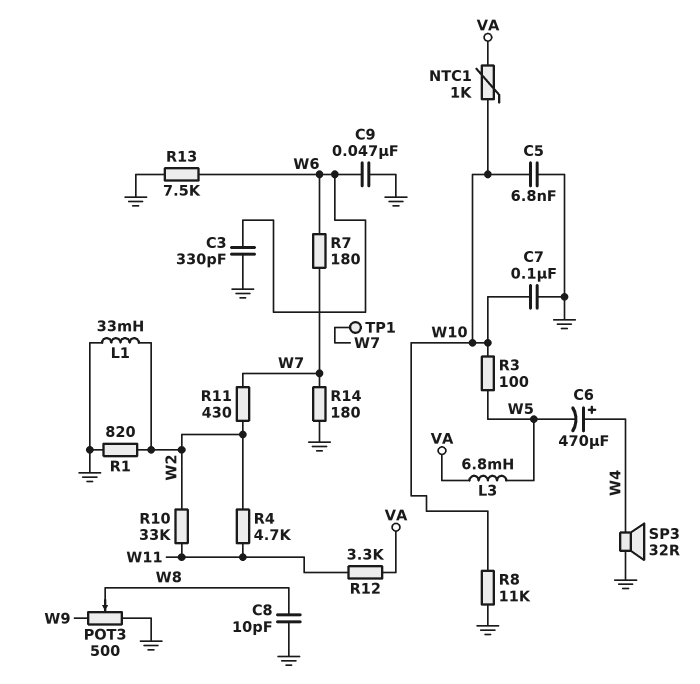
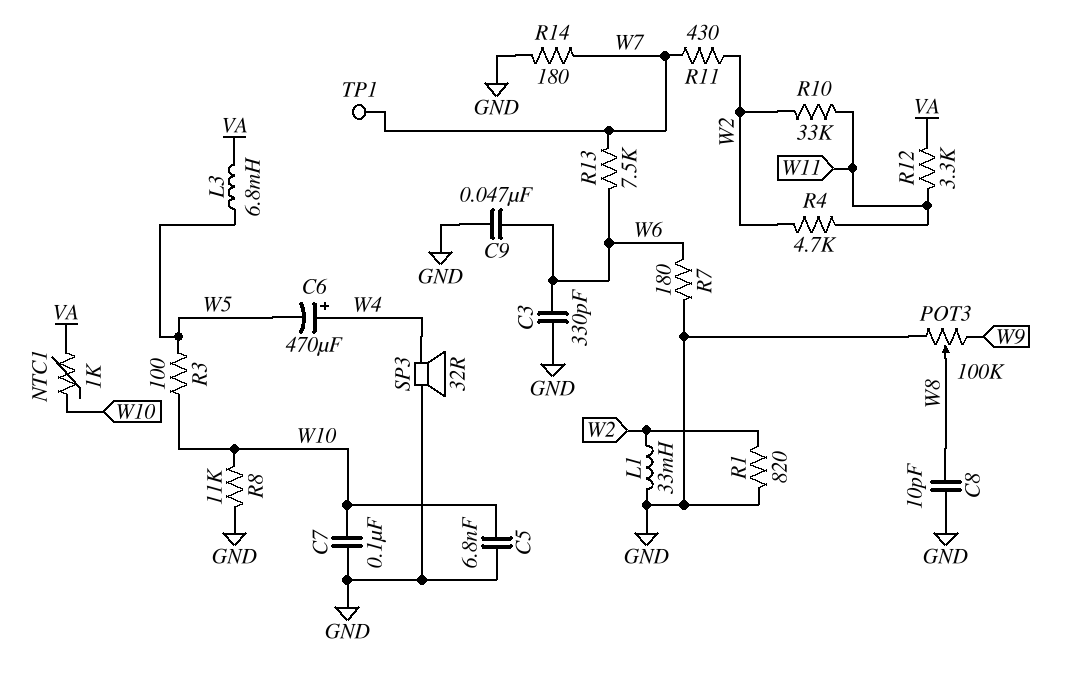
POT3: 500 (GND, W9, wiper W8) -> 100k (GND, W9, wiper W8)
R7: 180 (W6, W7) -> 180 (GND, W6)
R13: 7.5k (GND, W6) -> 7.5k (W6, W7)

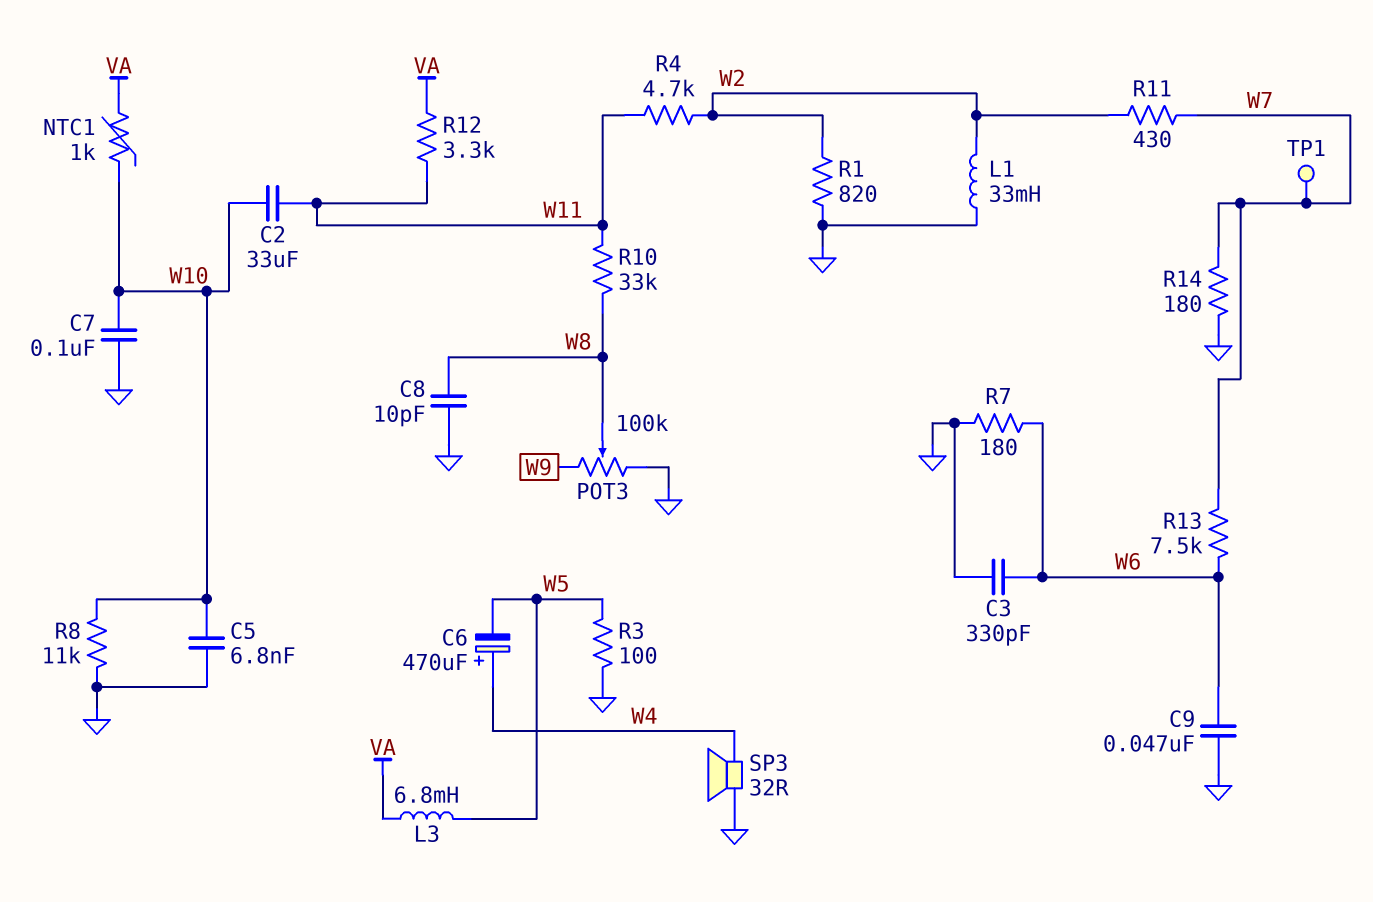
C2: none -> 33uF (W10, W11)
R3: 100 (W5, W10) -> 100 (GND, W5)
R10: 33k (W2, W11) -> 33k (W8, W11)

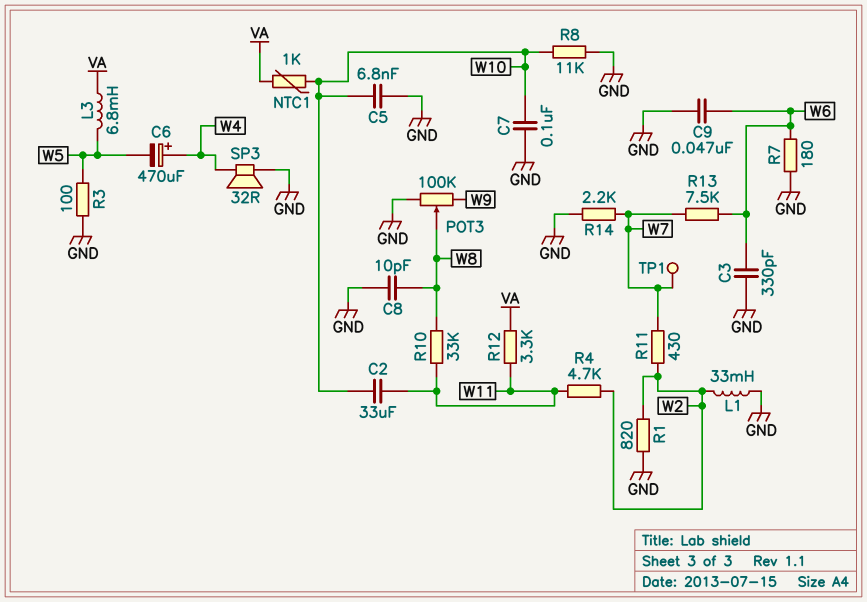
R14: 180 (GND, W7) -> 2.2k (GND, W7)

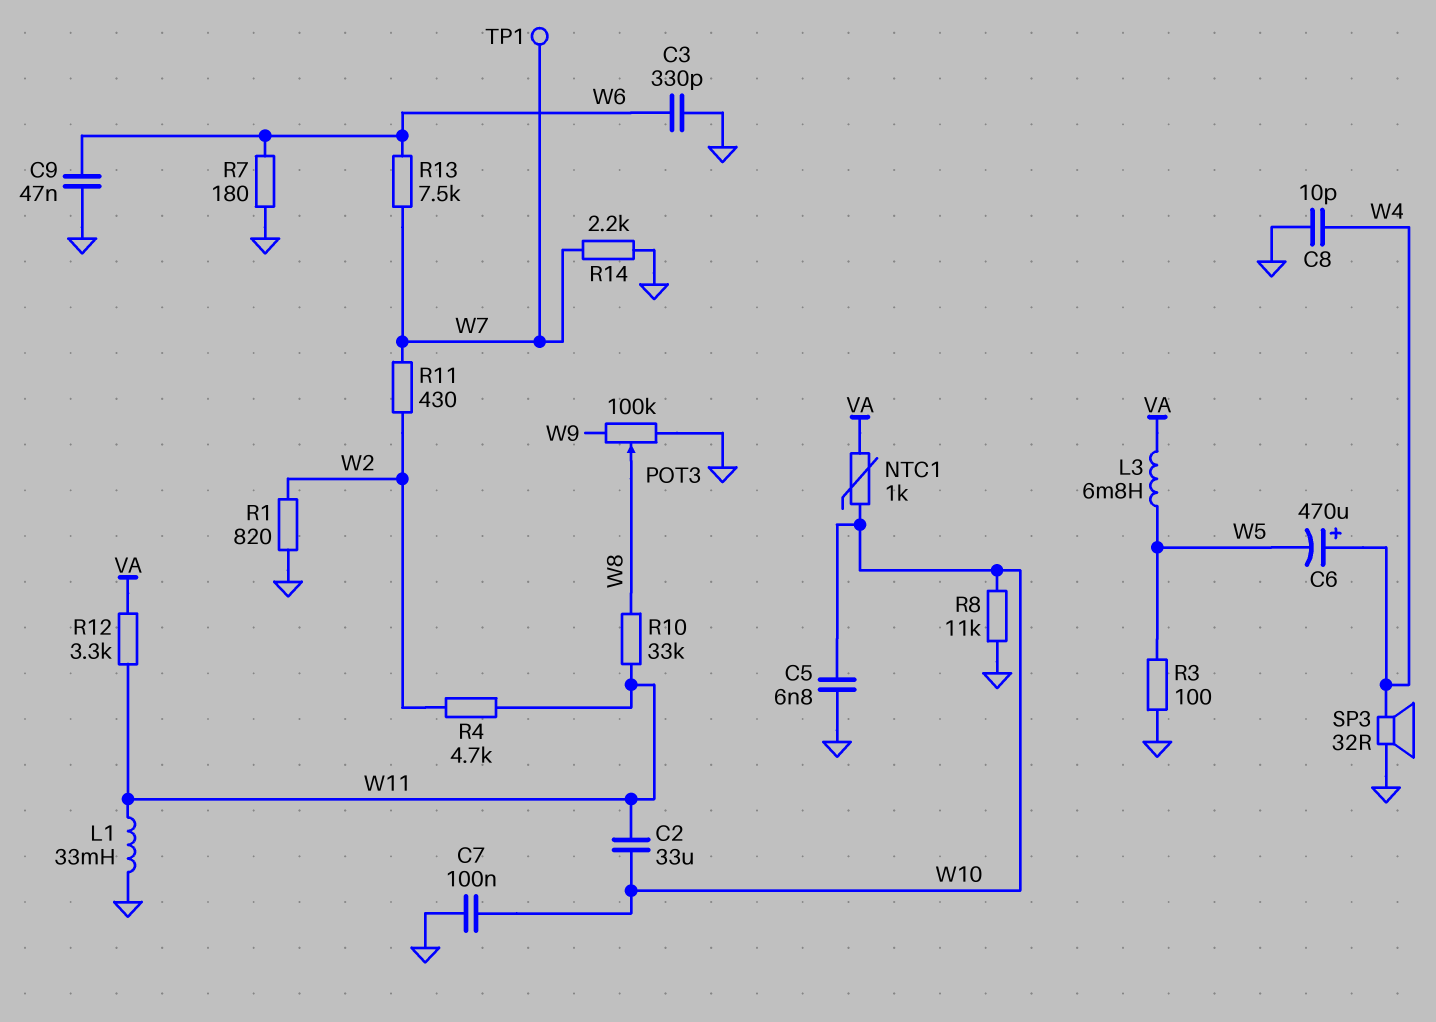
C8: 10pF (GND, W8) -> 10pF (GND, W4)
L1: 33mH (GND, W2) -> 33mH (GND, W11)

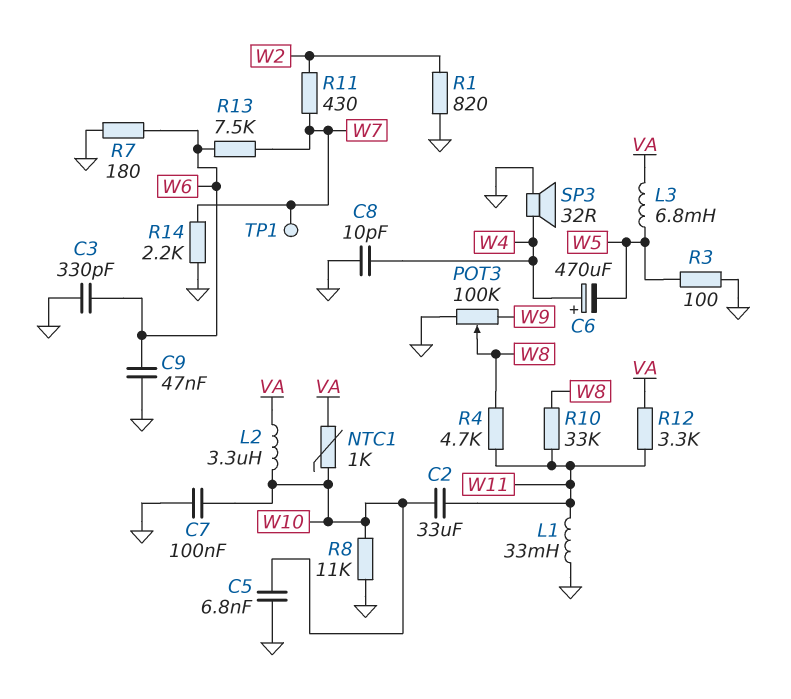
L2: none -> 3.3uH (VA, W10)
R4: 4.7k (W2, W11) -> 4.7k (W8, W11)

